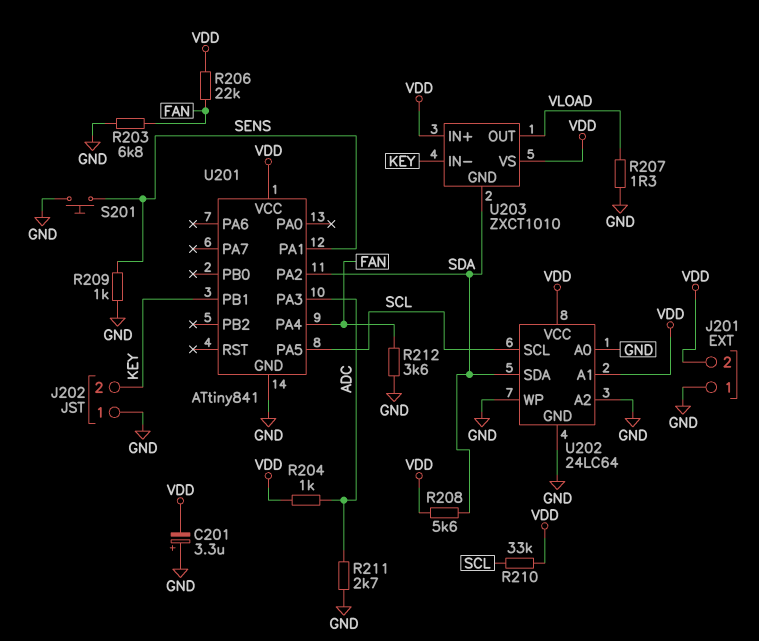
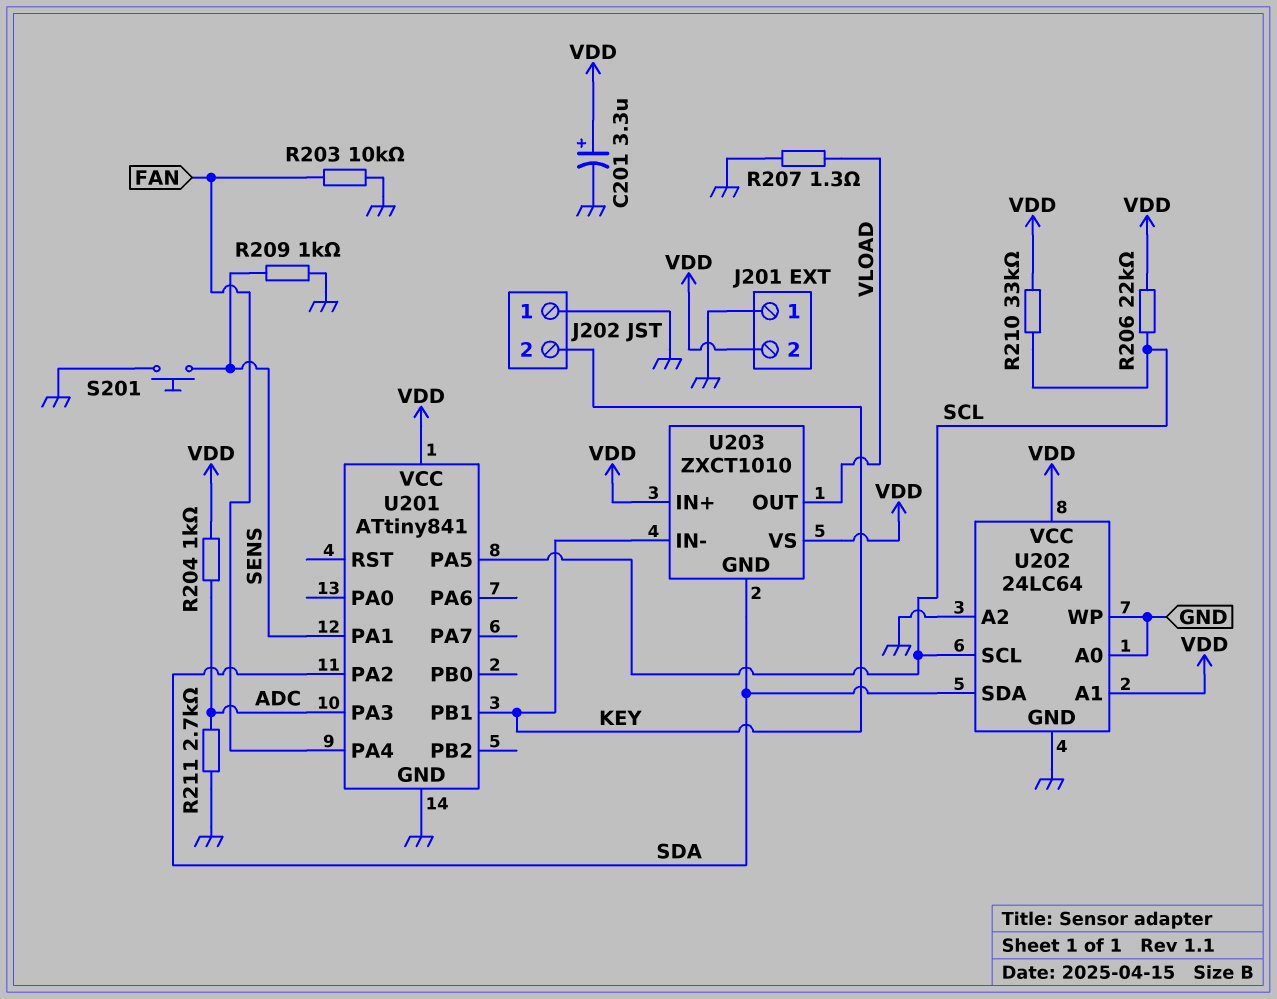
C201: 3.3uF (plus GND, minus VDD) -> 3.3uF (plus VDD, minus GND)
R203: 6.8k (FAN, GND) -> 10k (FAN, GND)
R206: 22k (FAN, VDD) -> 22k (SCL, VDD)
R208: 5.6k (SDA, VDD) -> none
R212: 3.6k (FAN, GND) -> none

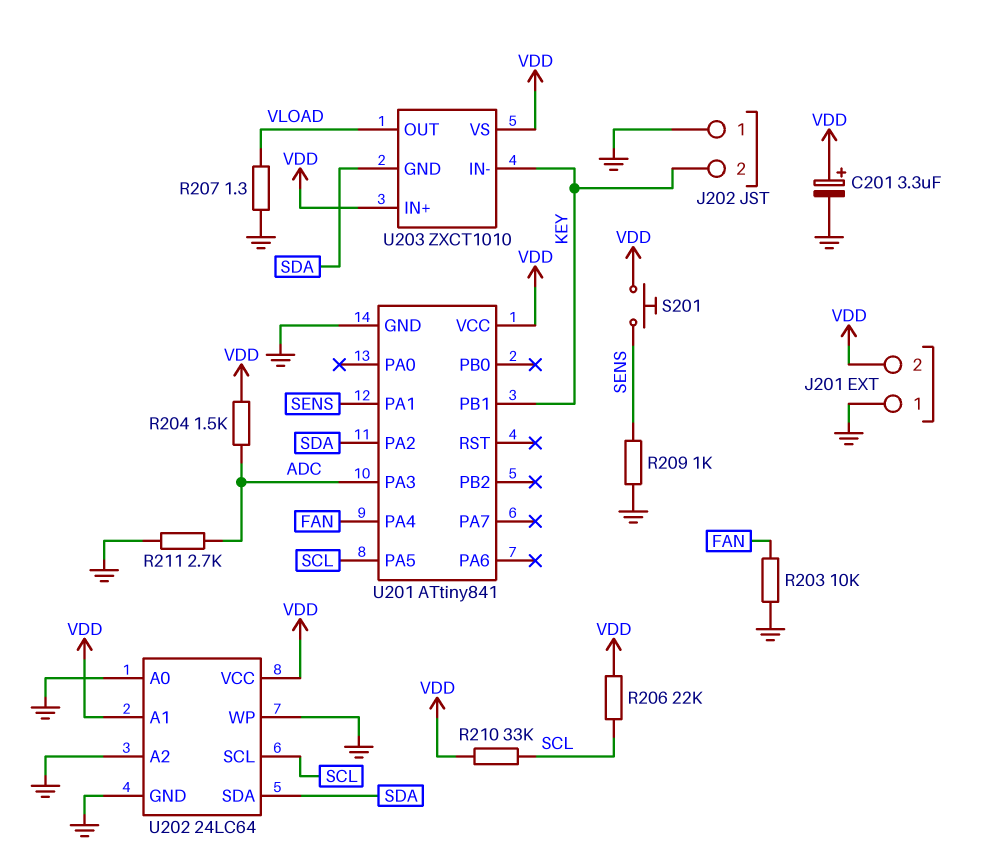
R204: 1k (ADC, VDD) -> 1.5k (ADC, VDD)
S201: button (GND, SENS) -> button (SENS, VDD)

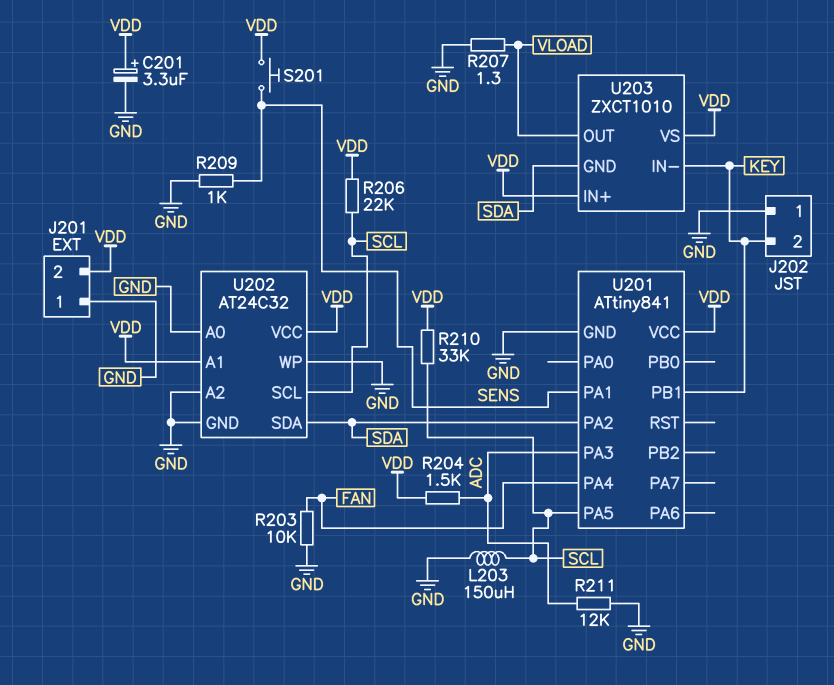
L203: none -> 150uH (GND, SCL)
R211: 2.7k (ADC, GND) -> 12k (ADC, GND)
U202: 24LC64 -> AT24C32

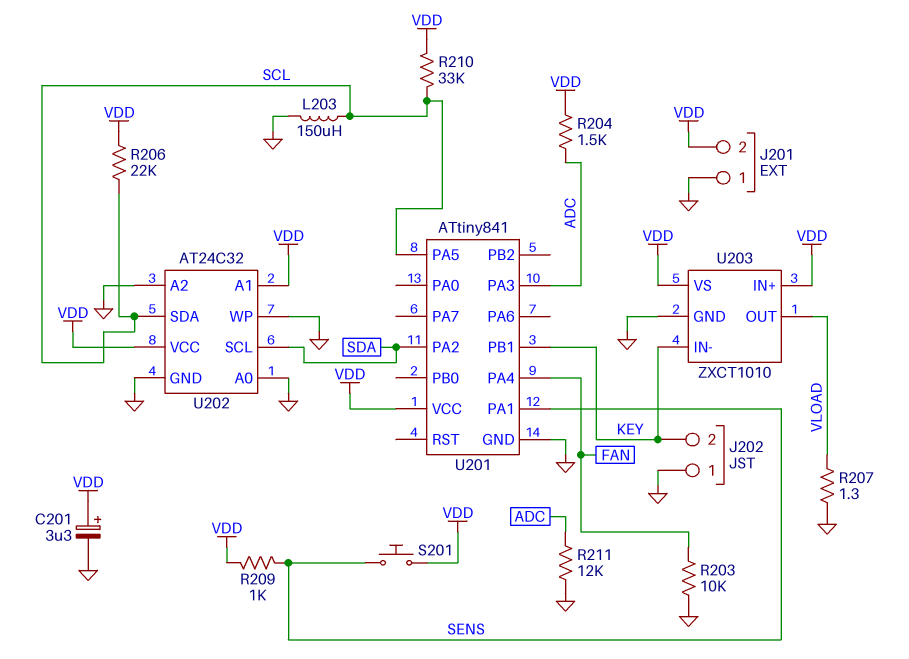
R209: 1k (GND, SENS) -> 1k (SENS, VDD)
U202 pin SCL: SCL -> SDA
U202 pin SDA: SDA -> SCL
U203 pin GND: SDA -> GND

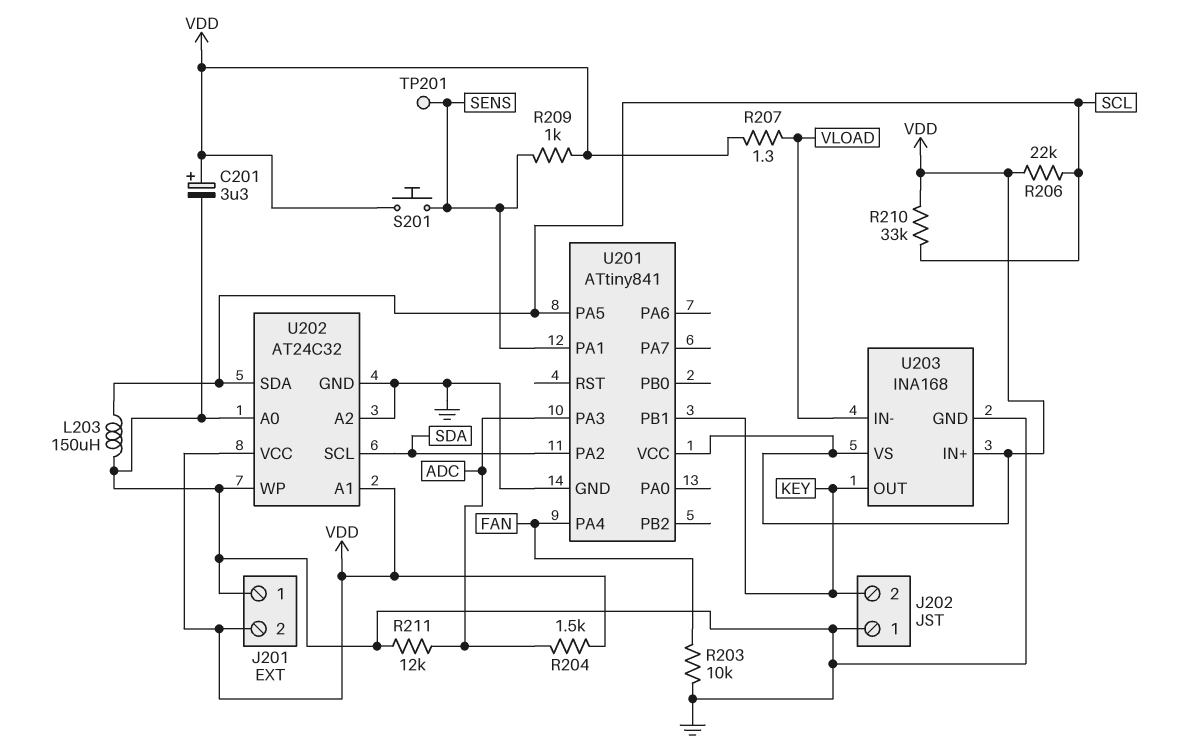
R207: 1.3 (GND, VLOAD) -> 1.3 (VDD, VLOAD)
TP201: none -> test point (SENS)
U203: ZXCT1010 -> INA168
U203 pin IN-: KEY -> VLOAD
U203 pin OUT: VLOAD -> KEY

